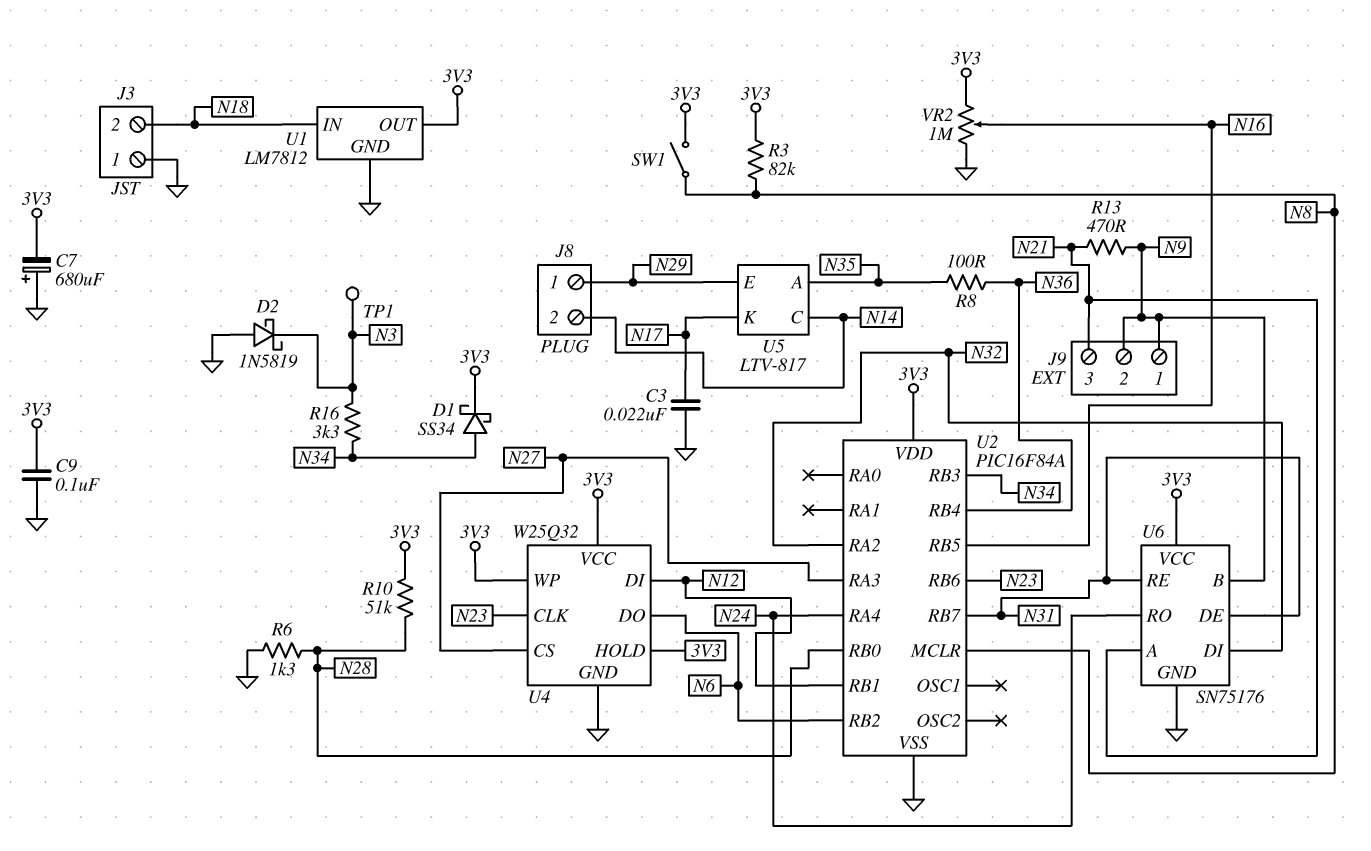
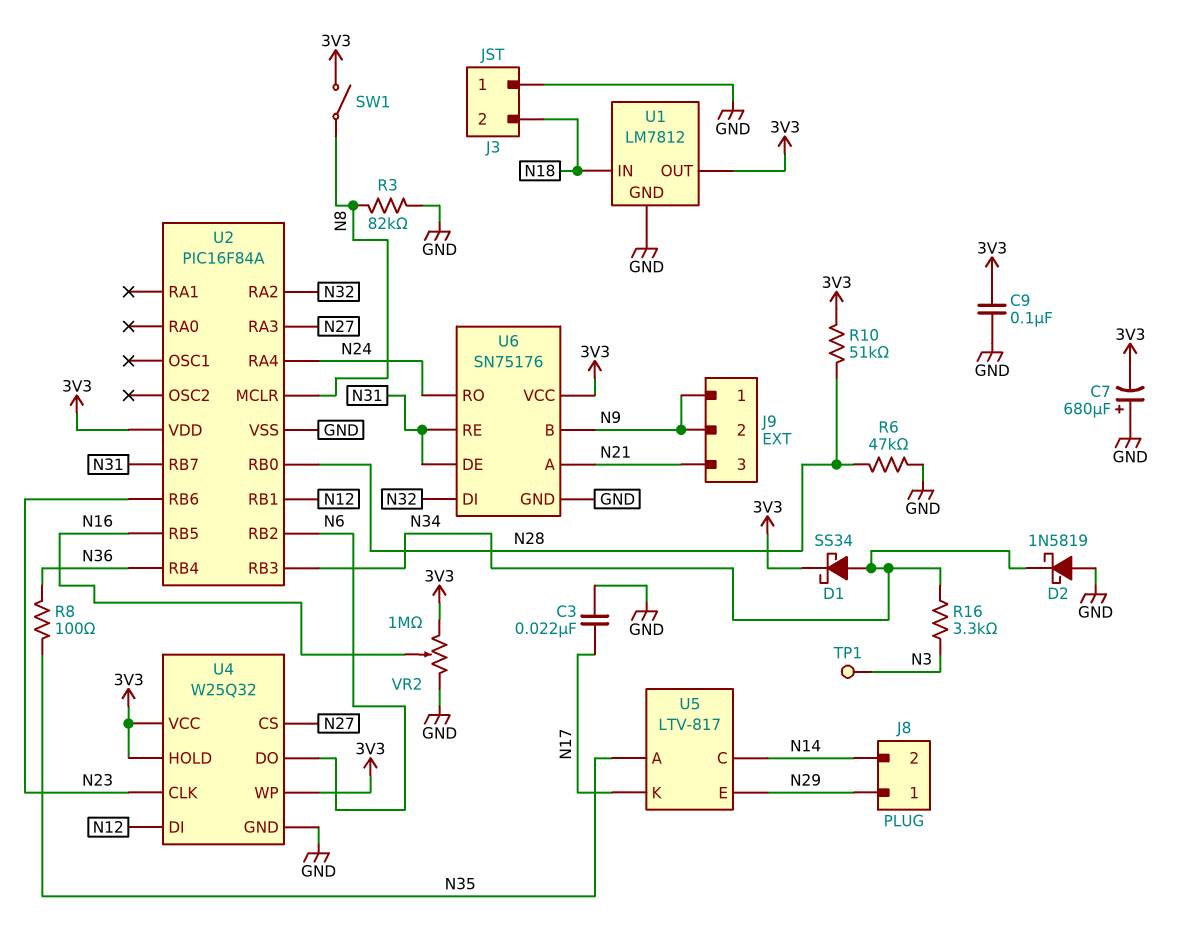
D2: schottky 1N5819 (A GND, K N3) -> schottky 1N5819 (A GND, K N34)
R3: 82k (3V3, N8) -> 82k (GND, N8)
R6: 1.3k (GND, N28) -> 47k (GND, N28)
R13: 470 (N9, N21) -> none

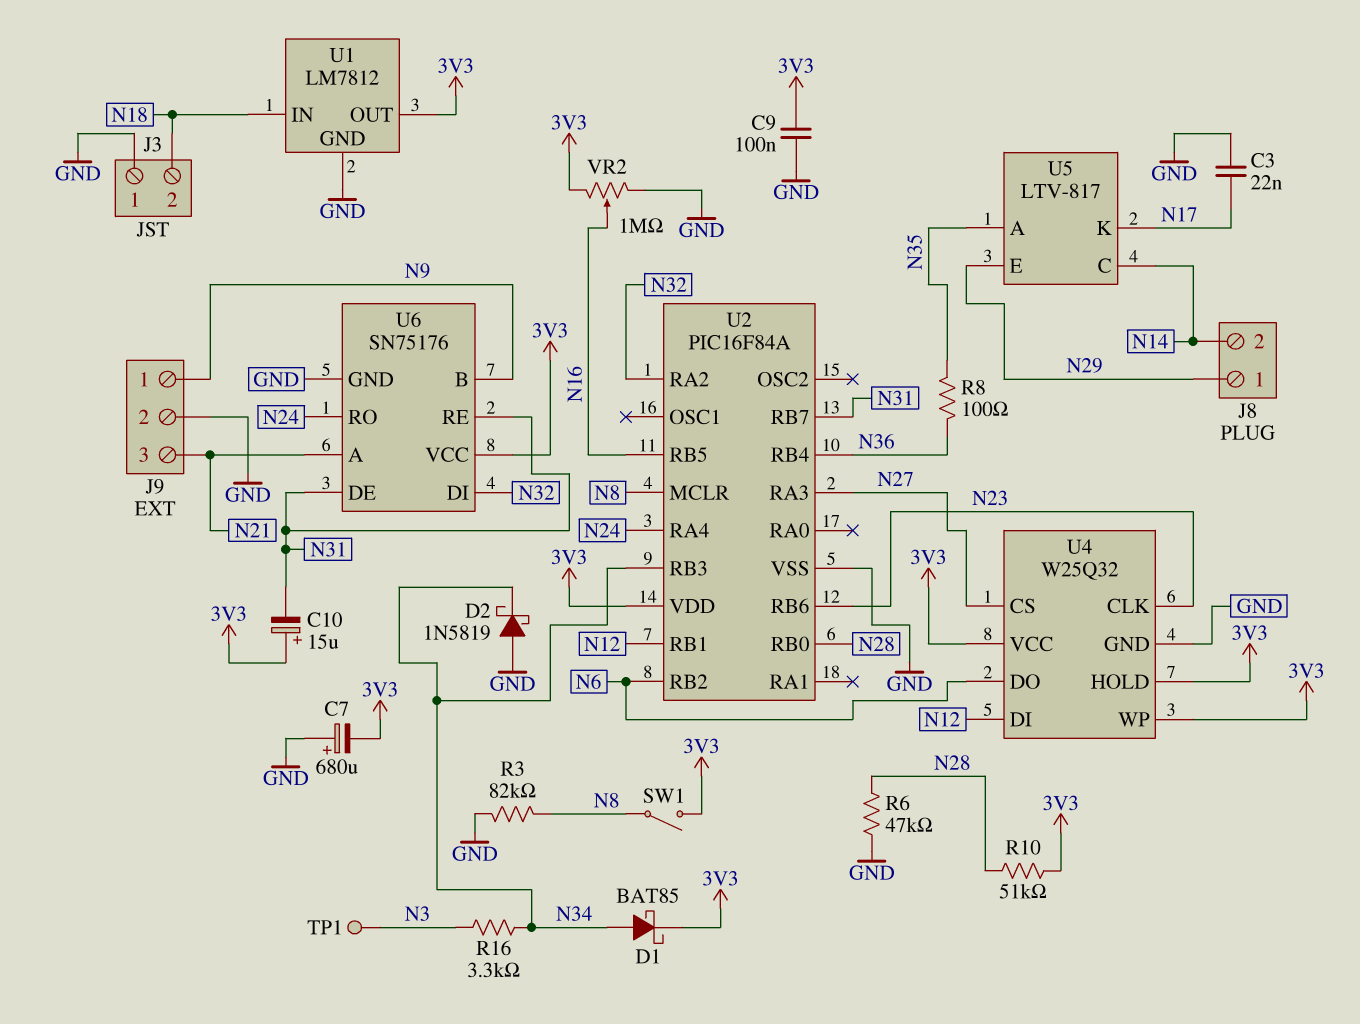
C10: none -> 15uF (plus 3V3, minus N31)
D1: schottky SS34 (A N34, K 3V3) -> schottky BAT85 (A N34, K 3V3)
J9 pin 2: N9 -> GND

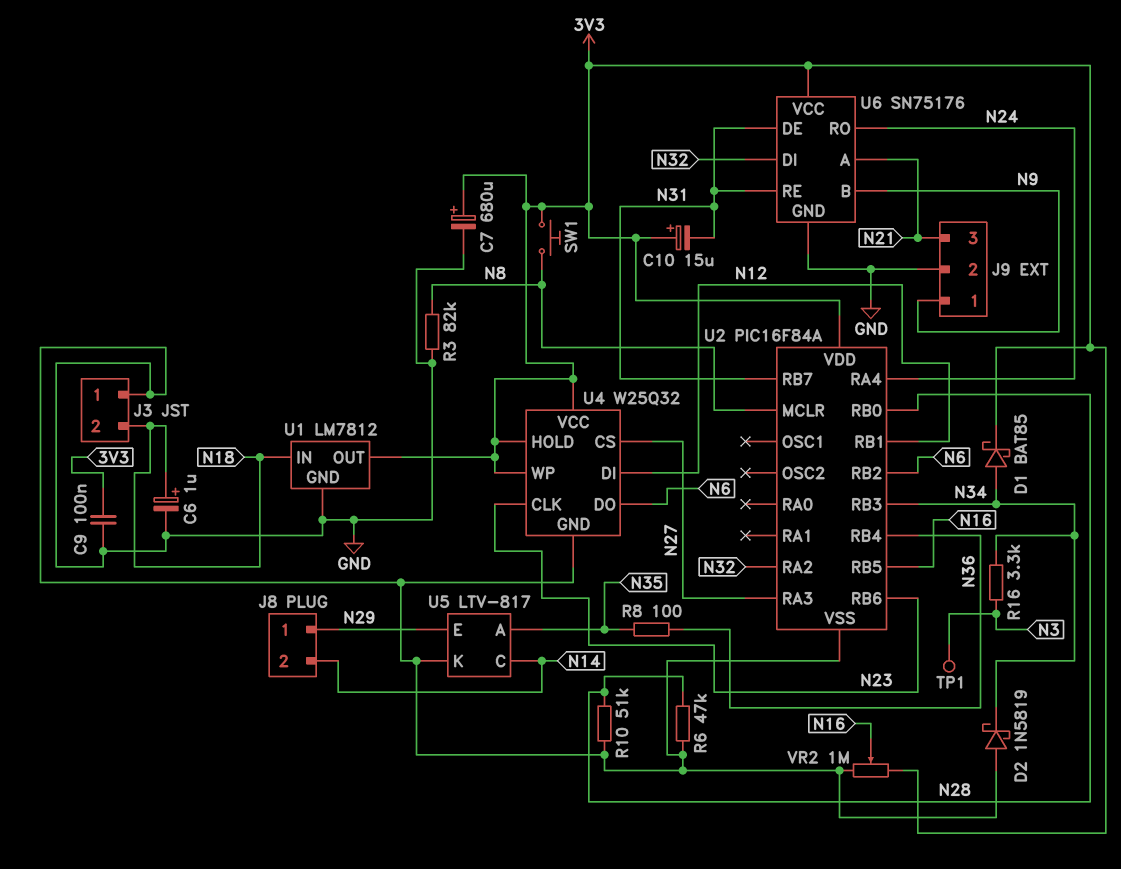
C3: 22nF (GND, N17) -> none
C6: none -> 1uF (plus N18, minus GND)
C7: 680uF (plus GND, minus 3V3) -> 680uF (plus 3V3, minus GND)
R10: 51k (3V3, N28) -> 51k (GND, N28)
SW1: switch (3V3, N8) -> button (3V3, N8)
U5 pin K: N17 -> GND

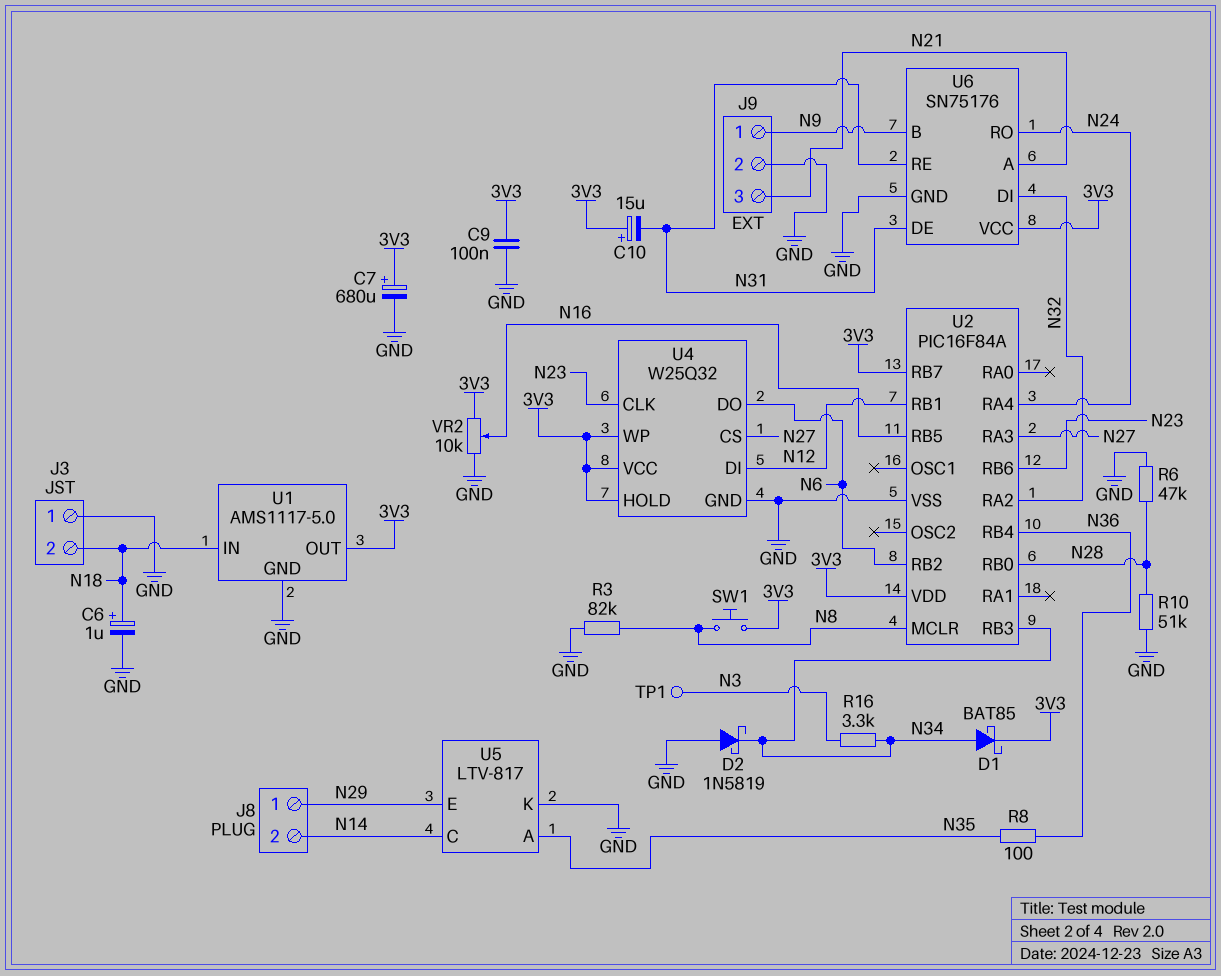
U1: LM7812 -> AMS1117-5.0
U2 pin RB7: N31 -> 3V3
VR2: 1M (3V3, GND, wiper N16) -> 10k (3V3, GND, wiper N16)

